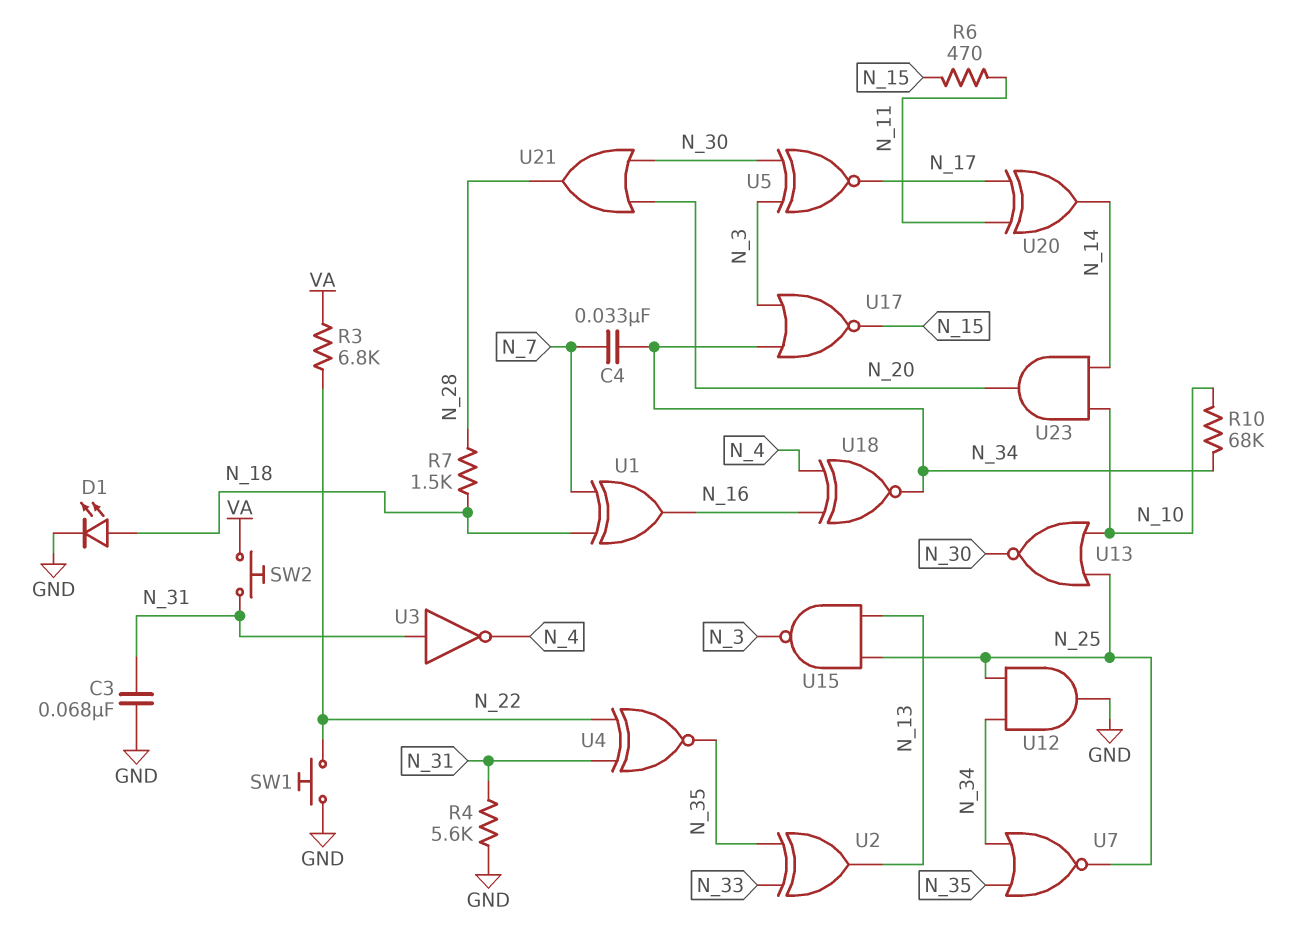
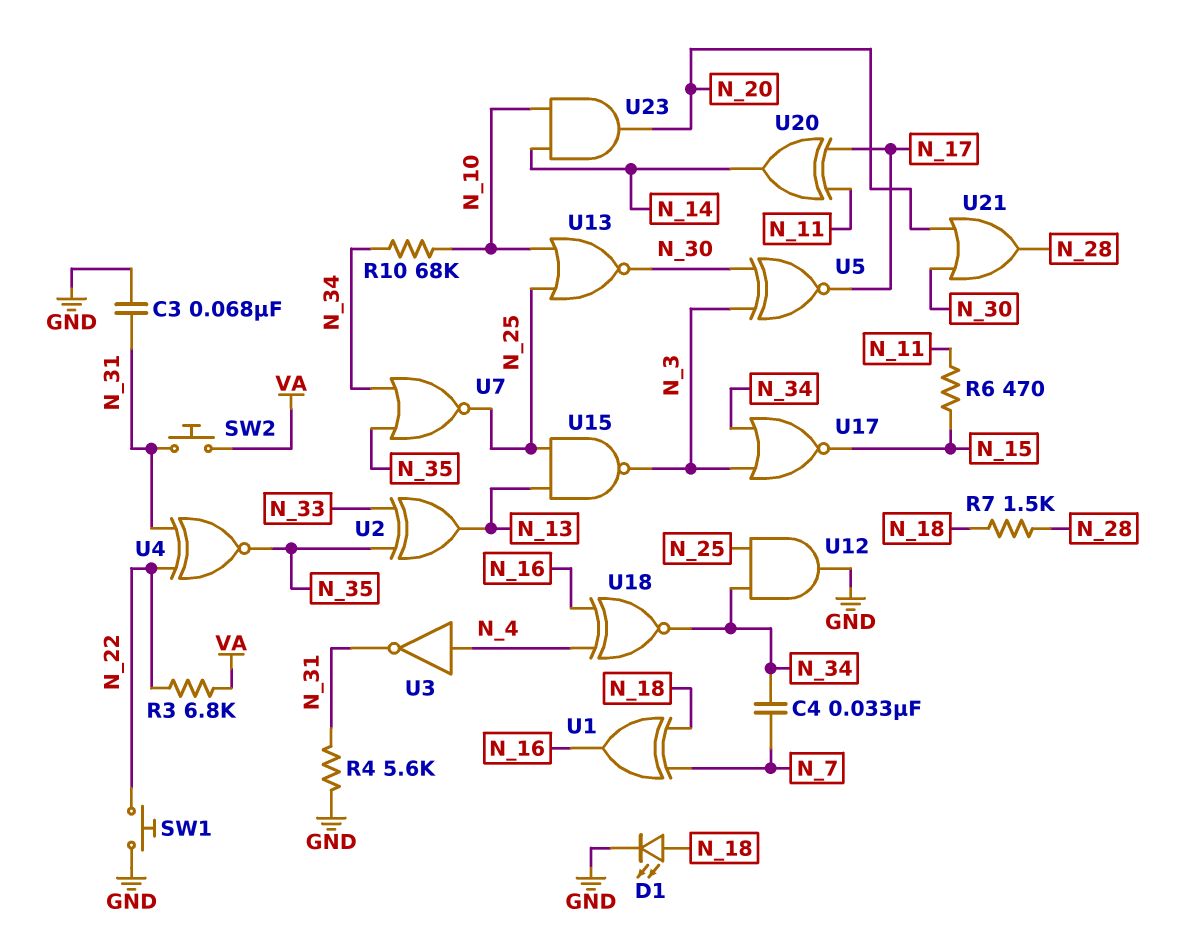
U3: NOT (in N_31, out N_4) -> NOT (in N_4, out N_31)

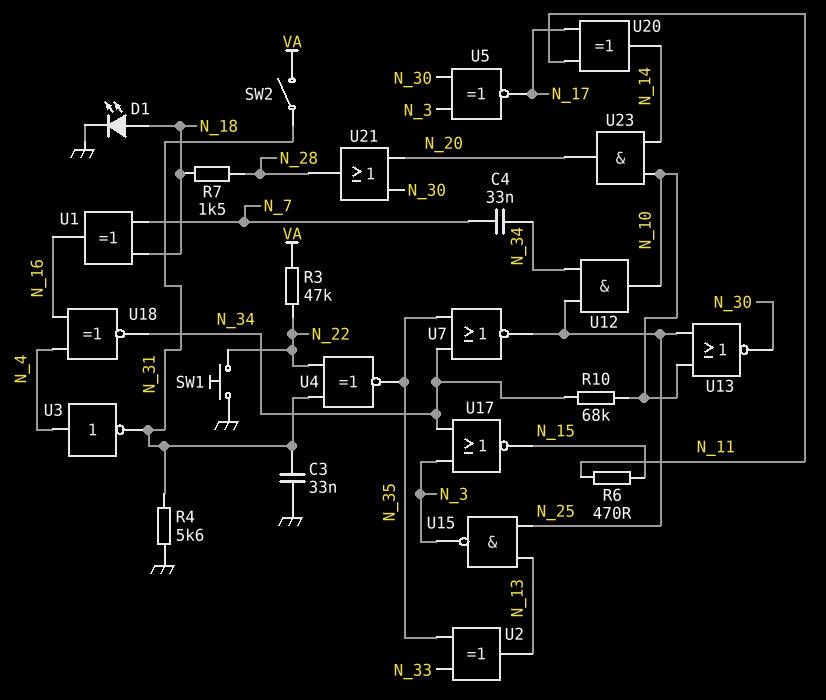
C3: 68nF (GND, N_31) -> 33nF (GND, N_31)
R3: 6.8k (N_22, VA) -> 47k (N_22, VA)
SW2: button (N_31, VA) -> switch (N_31, VA)
U12: AND (in N_25, in N_34, out GND) -> AND (in N_25, in N_34, out N_10)

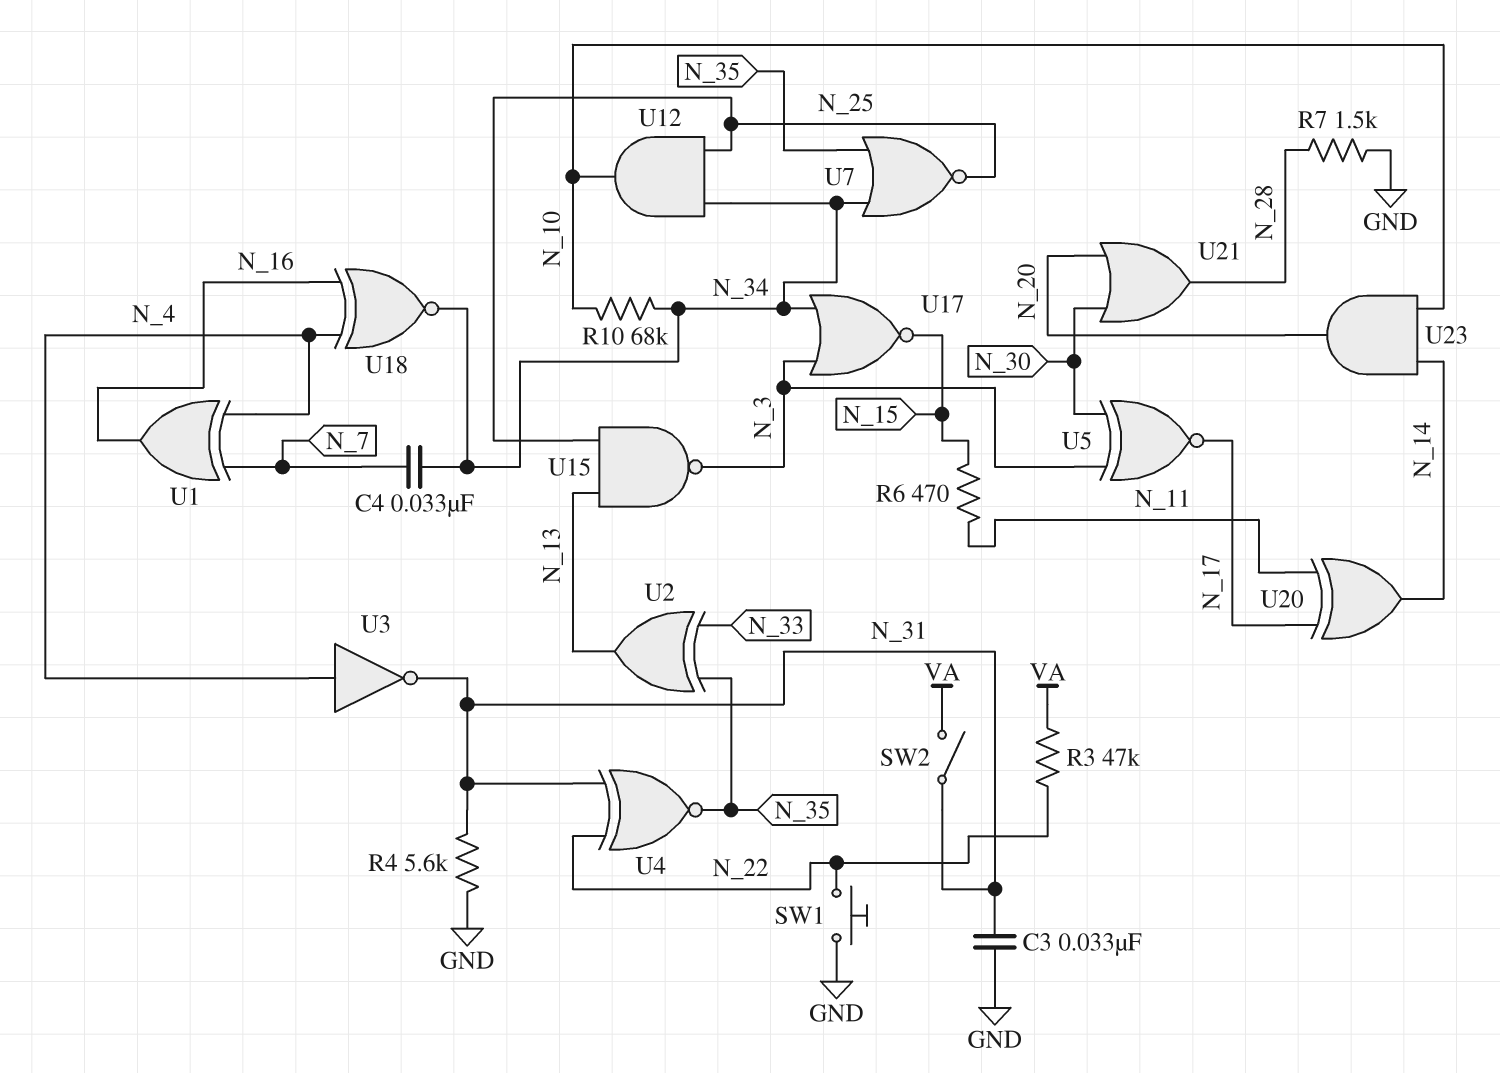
D1: LED (A N_18, K GND) -> none
R7: 1.5k (N_18, N_28) -> 1.5k (GND, N_28)
U1: XOR (in N_7, in N_18, out N_16) -> XOR (in N_4, in N_7, out N_16)
U13: NOR (in N_10, in N_25, out N_30) -> none

